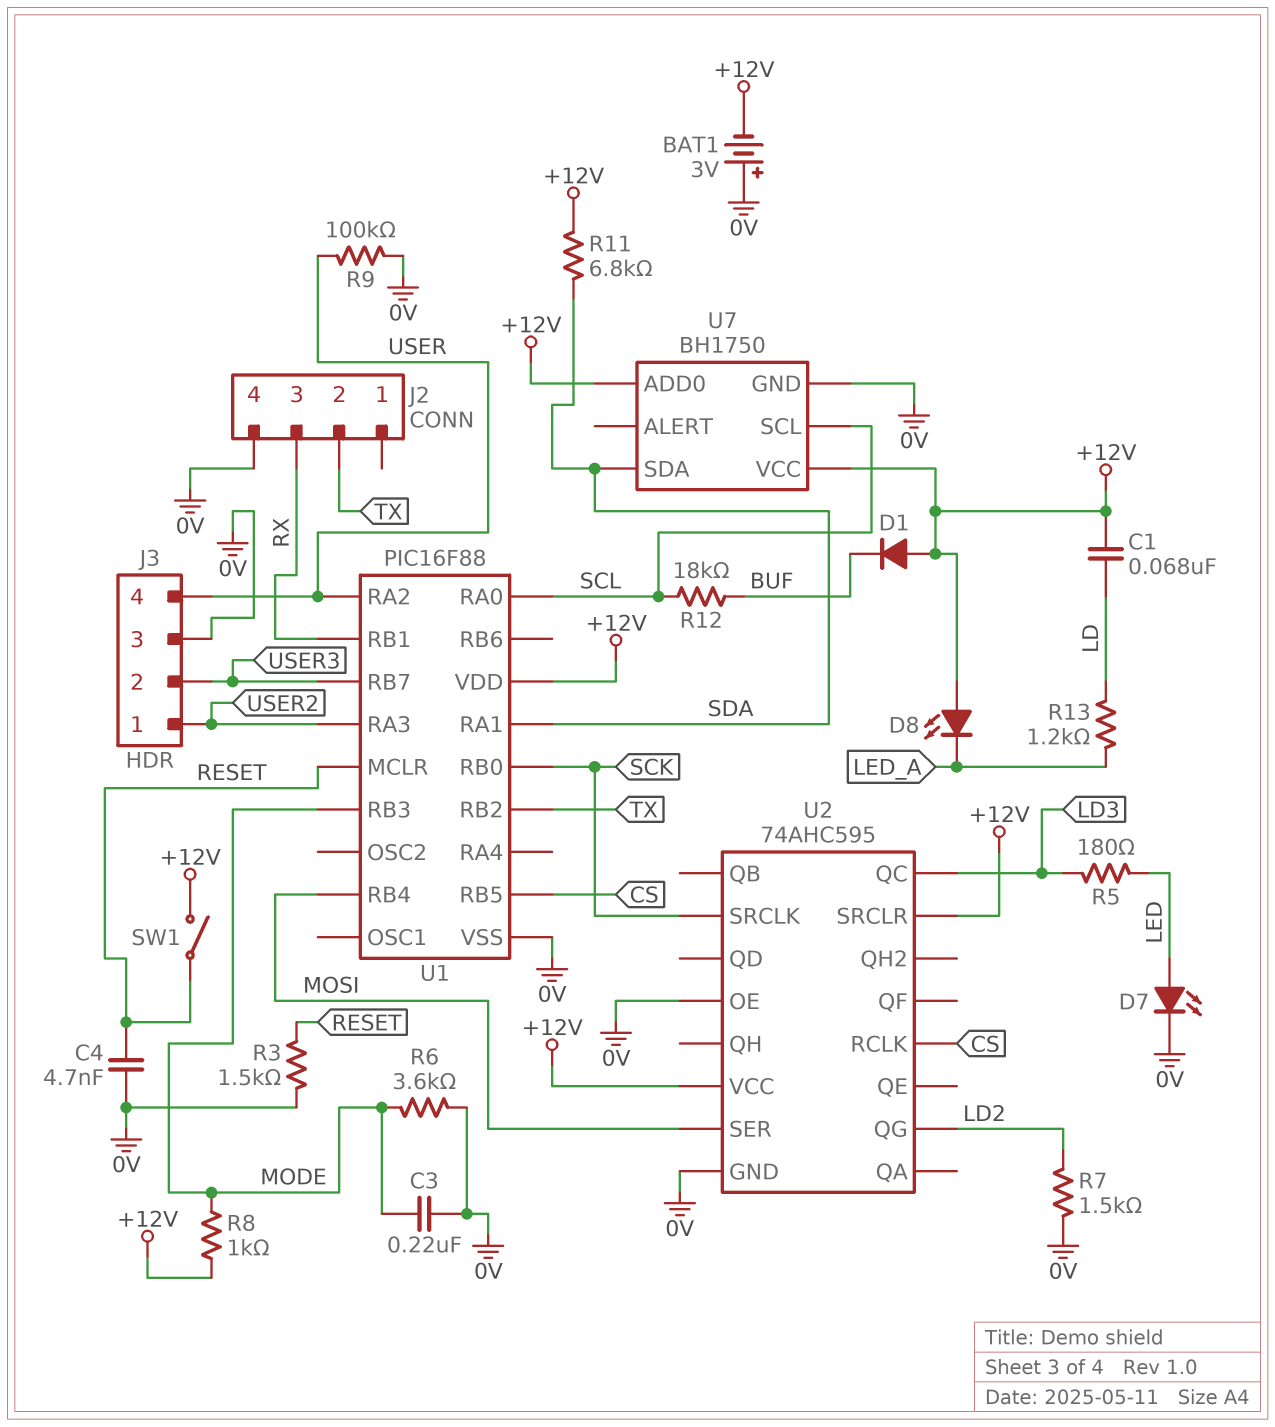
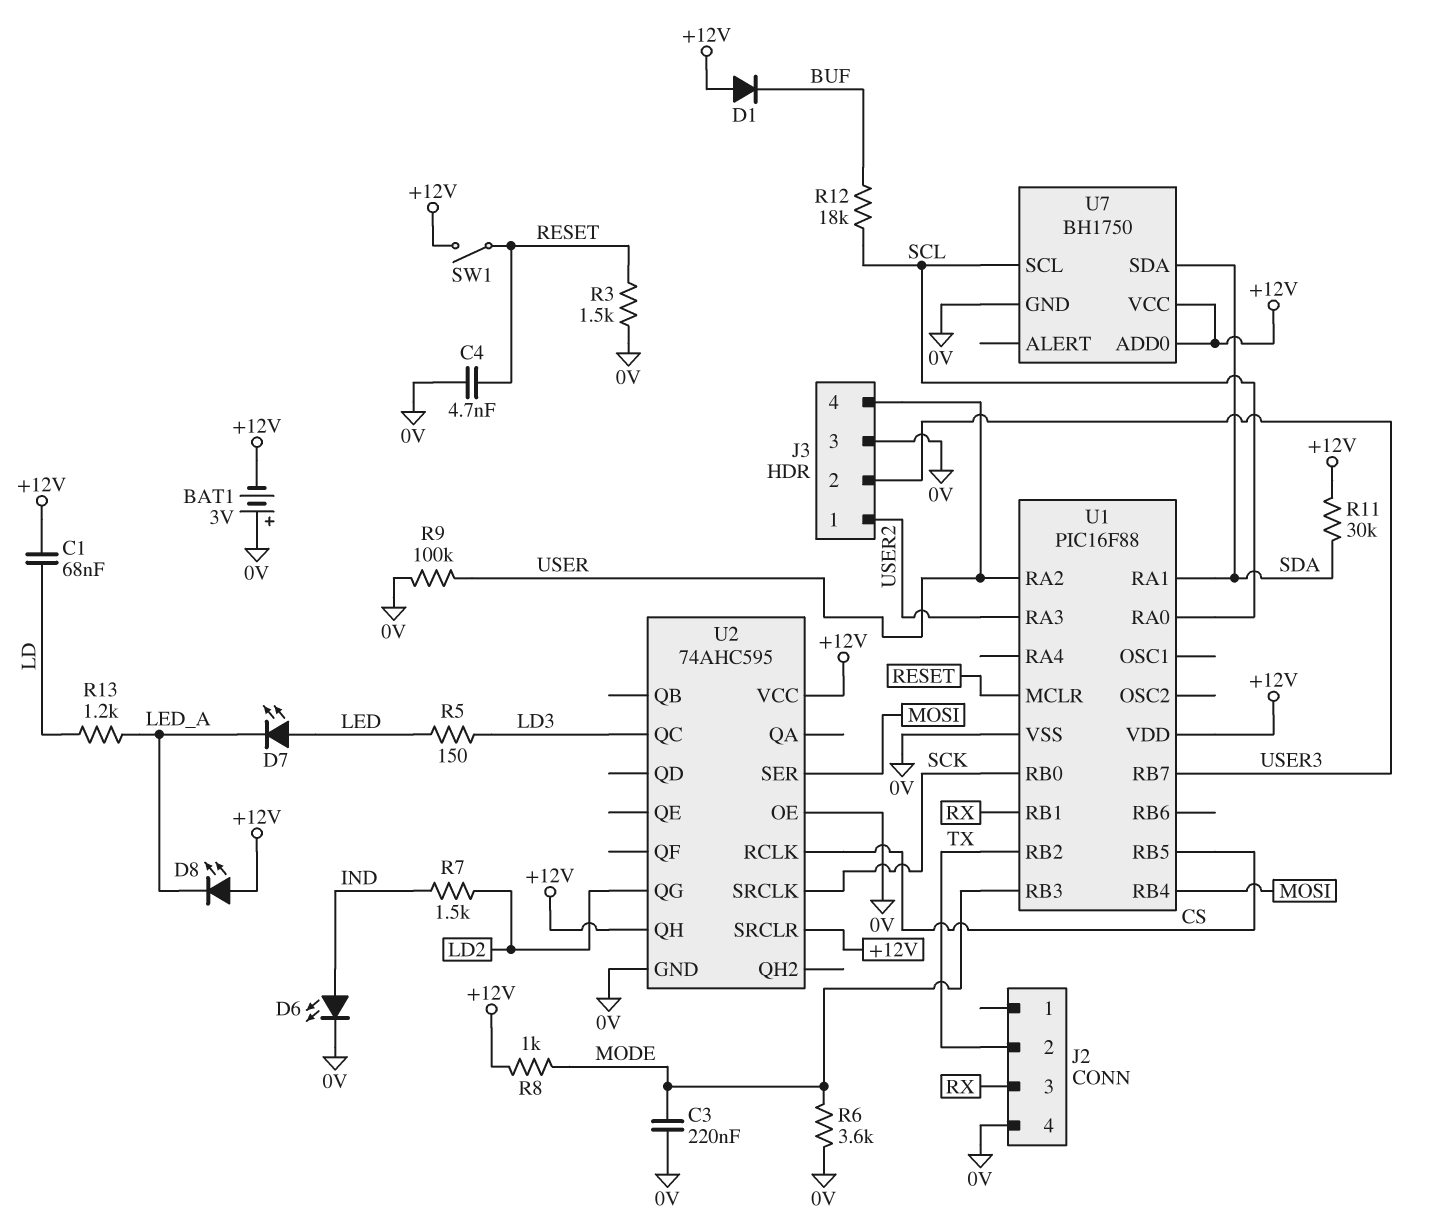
D6: none -> LED (A IND, K 0V)
D7: LED (A LED, K 0V) -> LED (A LED, K LED_A)
R5: 180 (LD3, LED) -> 150 (LD3, LED)
R7: 1.5k (0V, LD2) -> 1.5k (IND, LD2)
R11: 6.8k (+12V, SDA) -> 30k (+12V, SDA)
U2 pin QH: none -> +12V

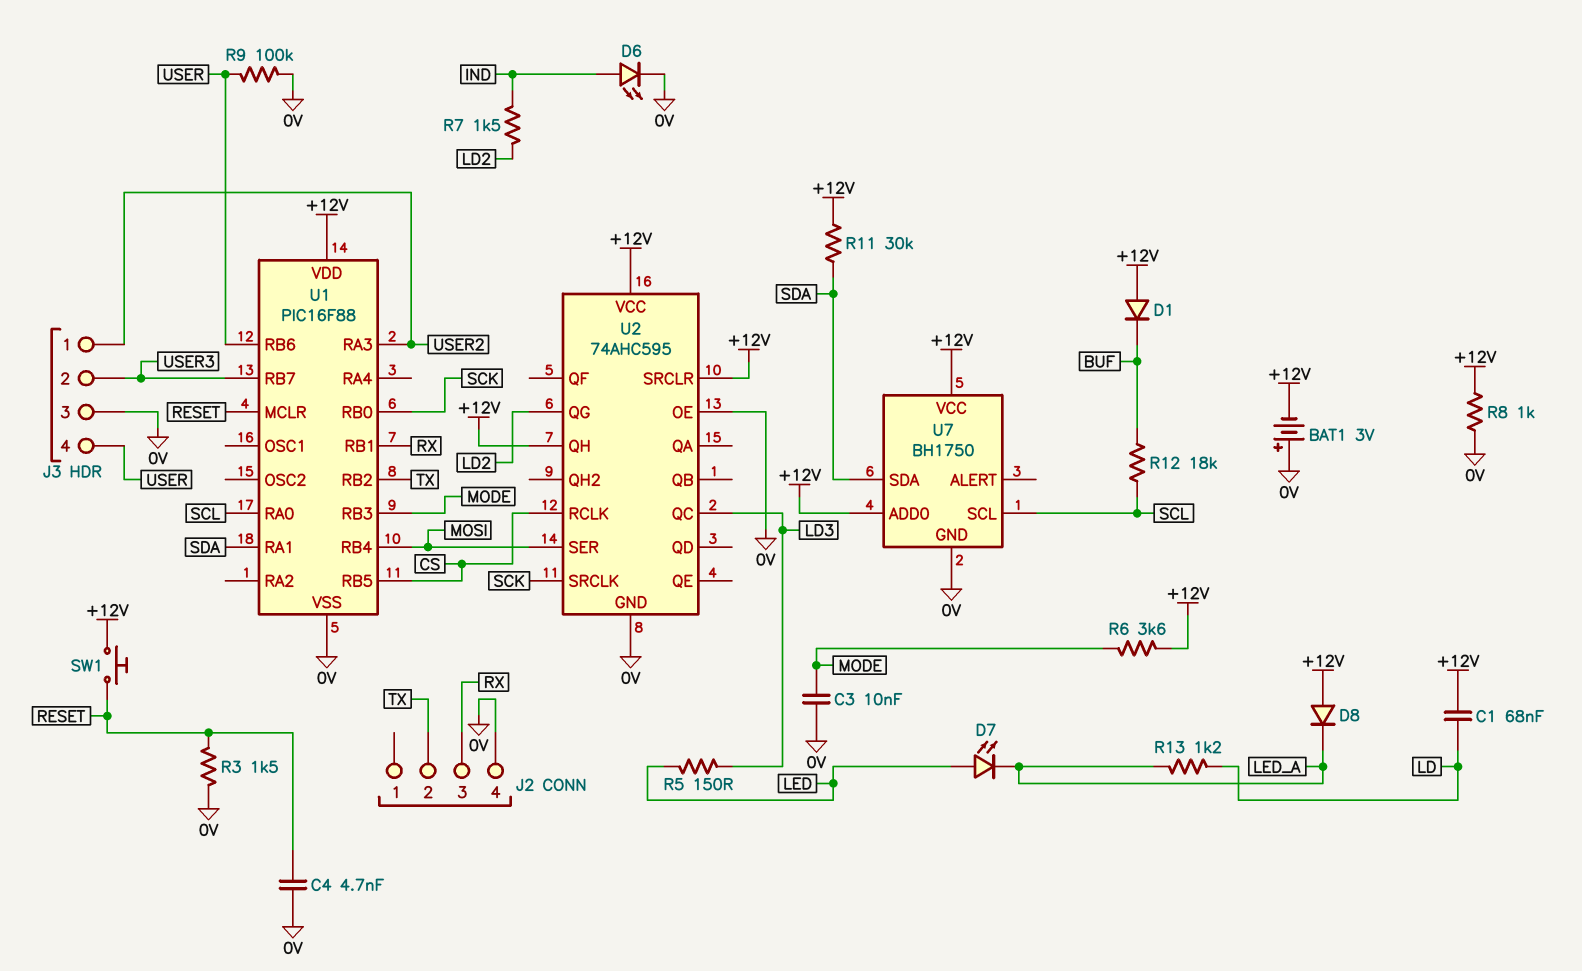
C3: 220nF (0V, MODE) -> 10nF (0V, MODE)
D8: LED (A +12V, K LED_A) -> diode (A +12V, K LED_A)
R6: 3.6k (0V, MODE) -> 3.6k (+12V, MODE)
R8: 1k (+12V, MODE) -> 1k (+12V, 0V)
SW1: switch (+12V, RESET) -> button (+12V, RESET)
U1 pin RA2: USER -> none
U1 pin RB6: none -> USER

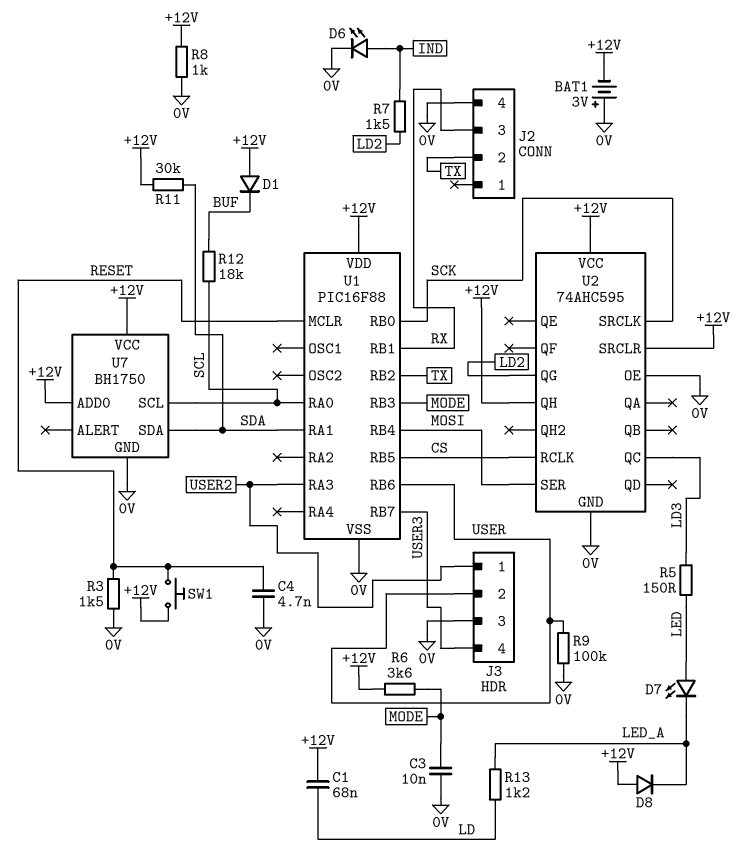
J3 pin 2: USER3 -> USER
J3 pin 4: USER -> USER3

